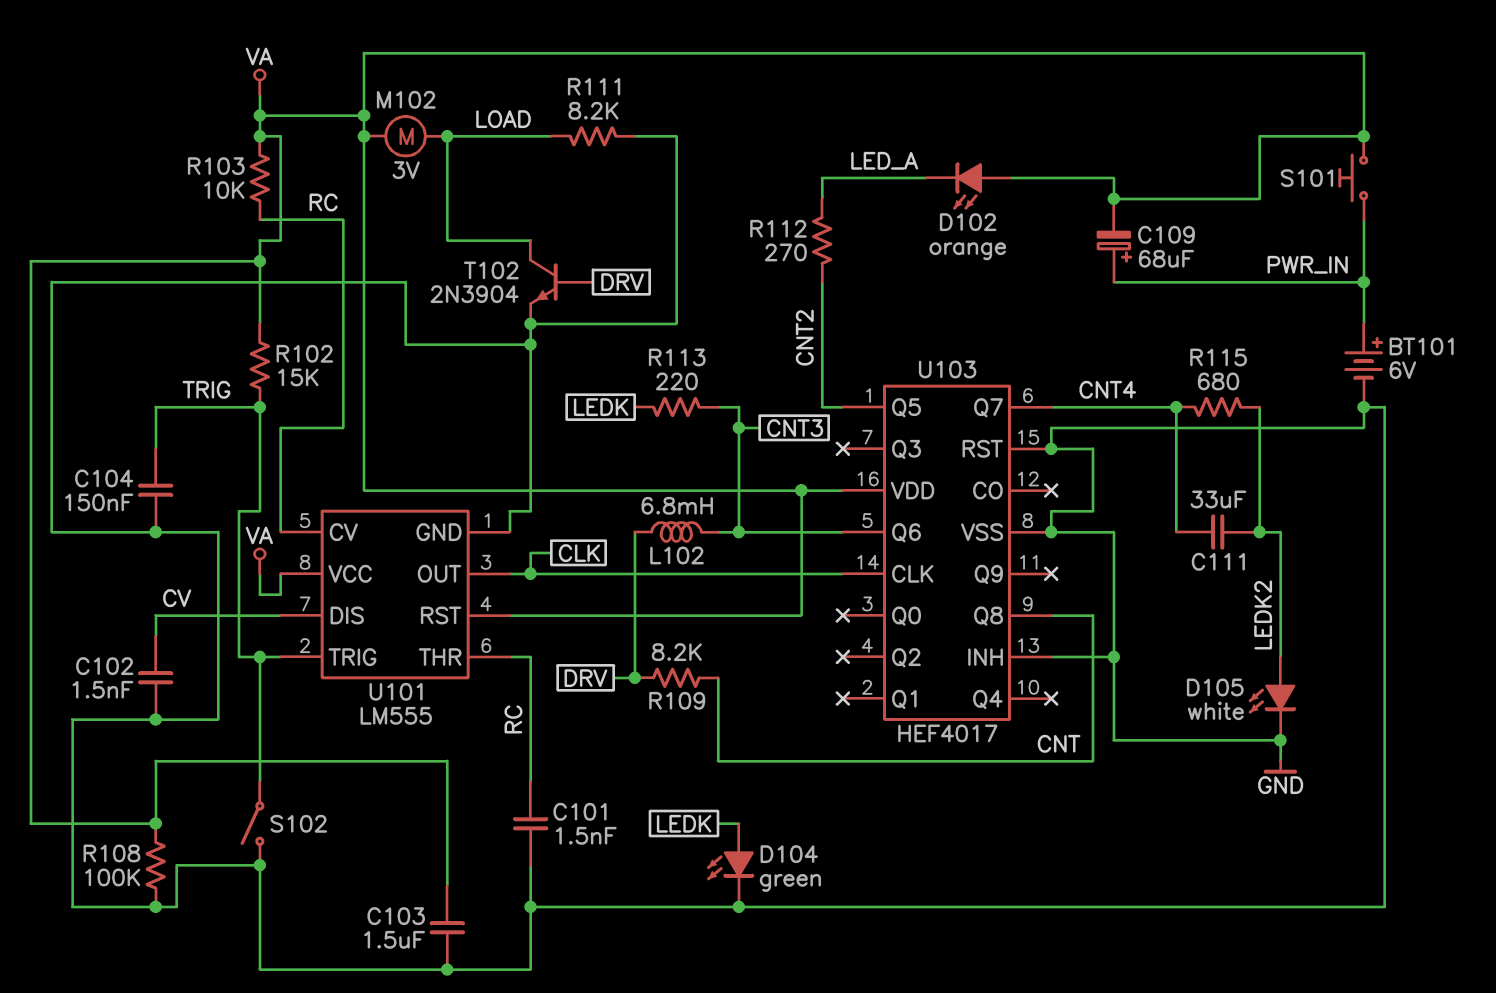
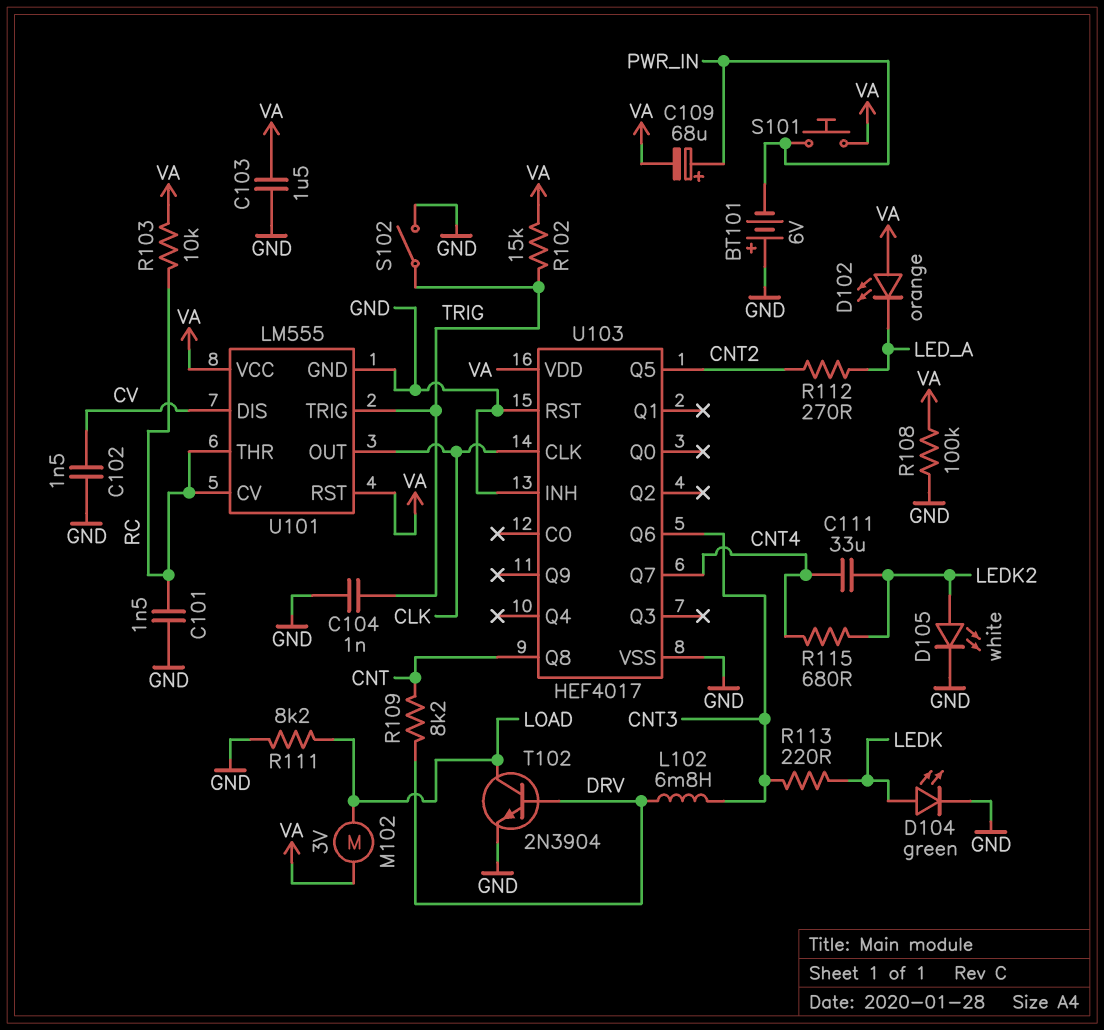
BT101: 6V (plus PWR_IN, minus GND) -> 6V (plus GND, minus PWR_IN)
C104: 150nF (GND, TRIG) -> 1nF (GND, TRIG)

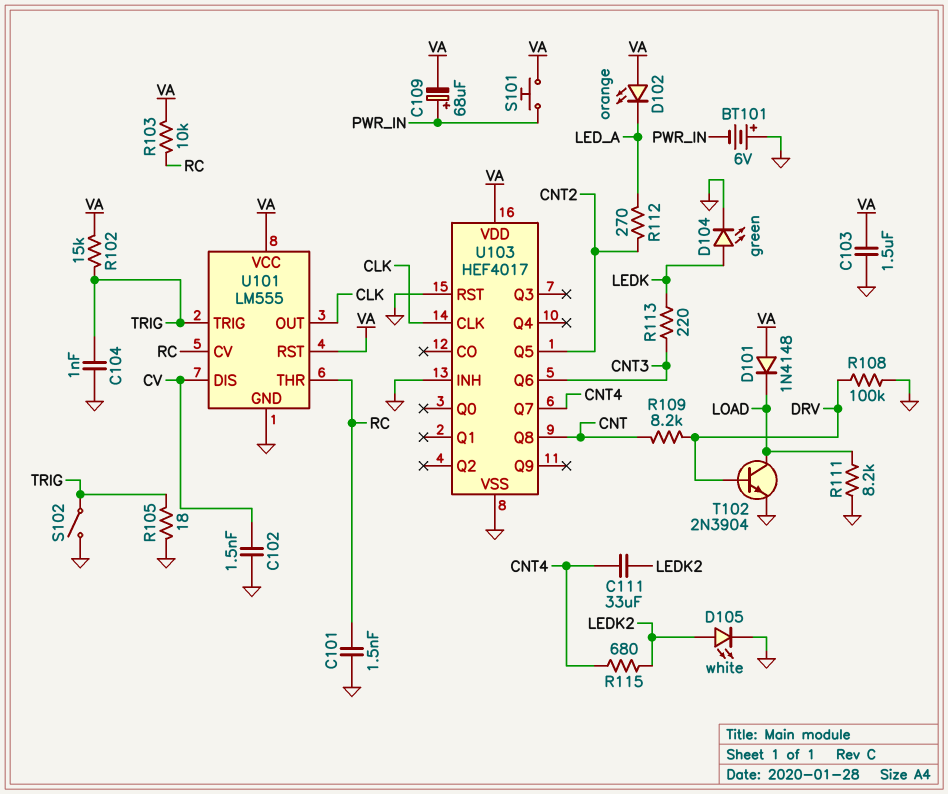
D101: none -> diode 1N4148 (A VA, K LOAD)
L102: 6.8mH (CNT3, DRV) -> none
M102: motor 3V (LOAD, VA) -> none
R105: none -> 18 (GND, TRIG)
R108: 100k (GND, VA) -> 100k (DRV, GND)

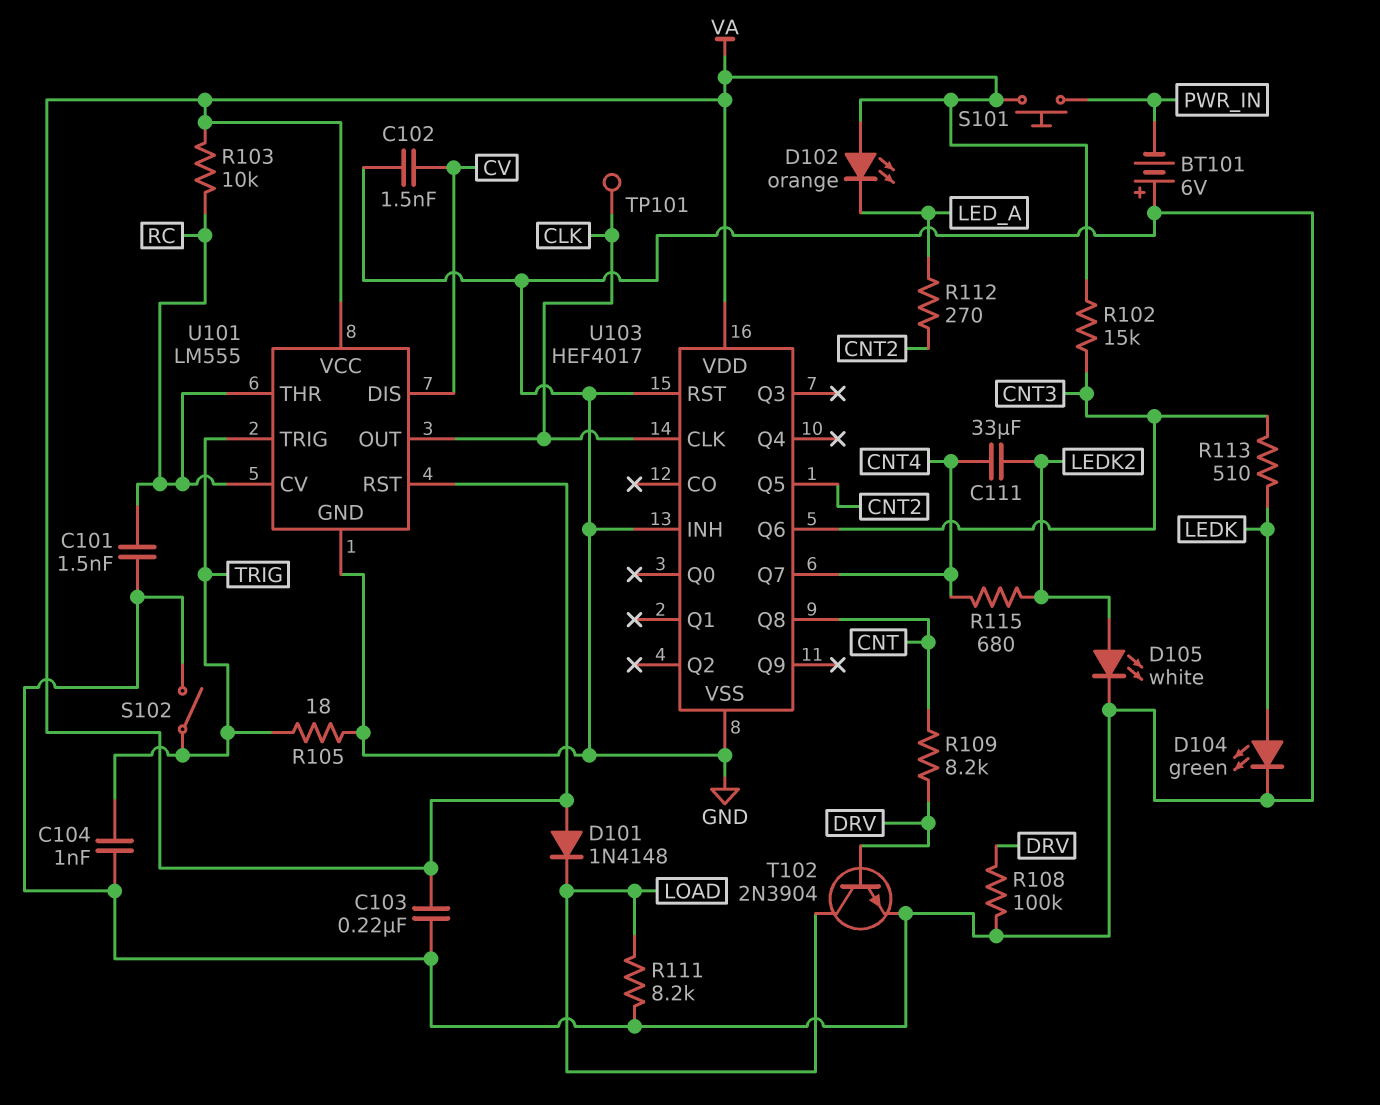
C103: 1.5uF (GND, VA) -> 220nF (GND, VA)
C109: 68uF (plus PWR_IN, minus VA) -> none
R102: 15k (TRIG, VA) -> 15k (CNT3, VA)
R113: 220 (CNT3, LEDK) -> 510 (CNT3, LEDK)
TP101: none -> test point (CLK)

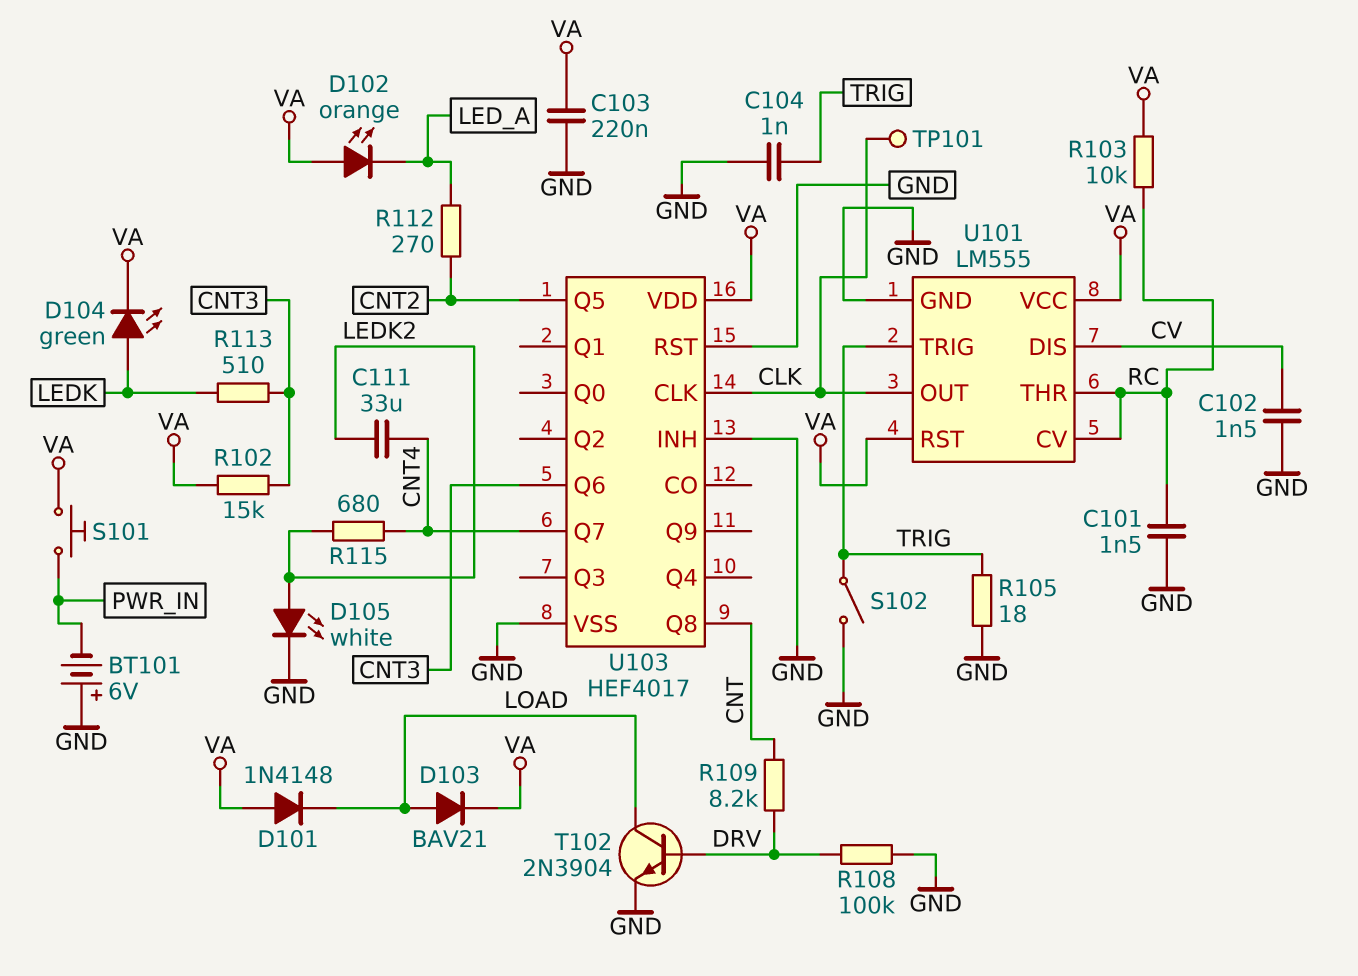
D103: none -> diode BAV21 (A LOAD, K VA)
D104: LED green (A LEDK, K GND) -> LED green (A LEDK, K VA)
R111: 8.2k (GND, LOAD) -> none

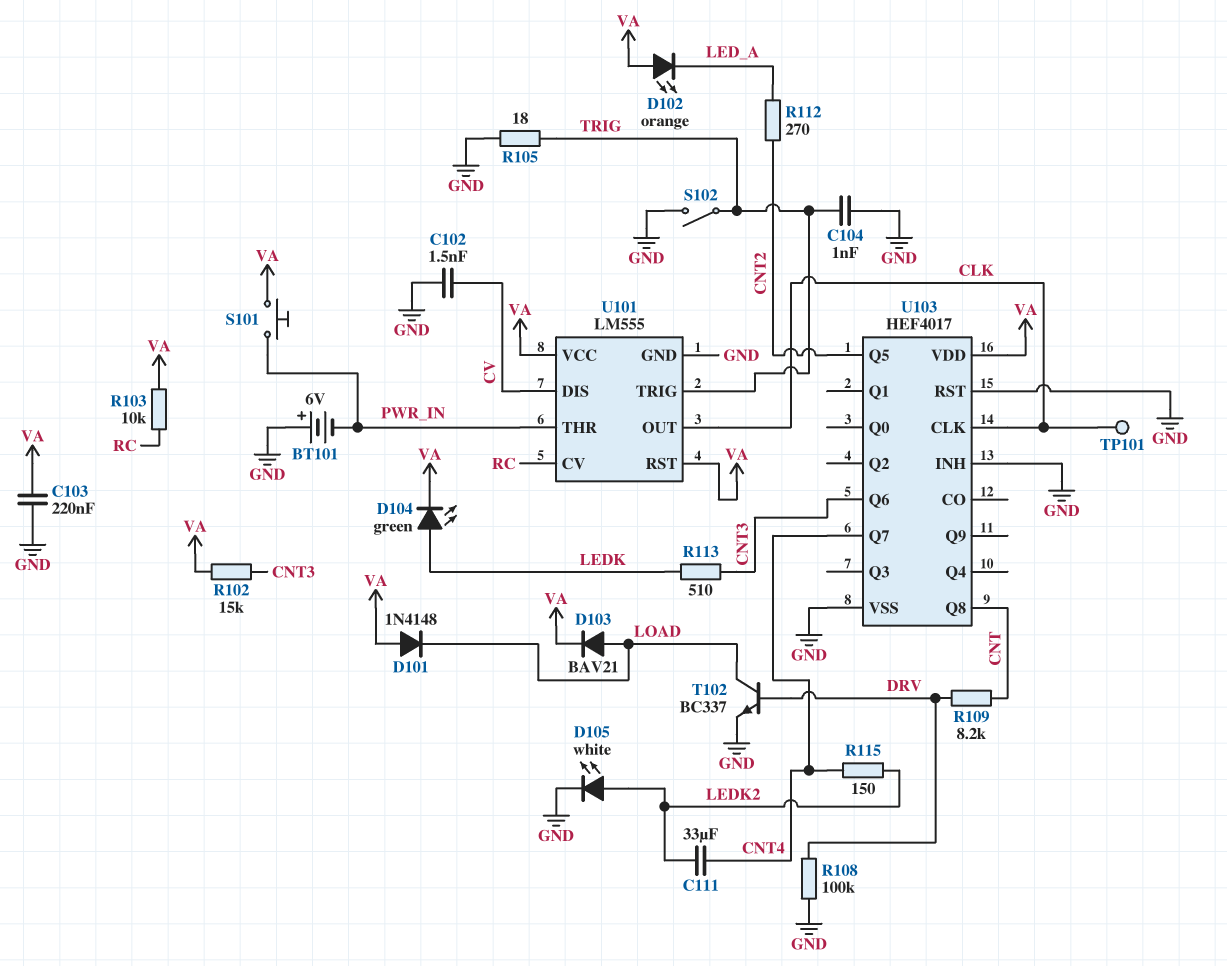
C101: 1.5nF (GND, RC) -> none
R115: 680 (CNT4, LEDK2) -> 150 (CNT4, LEDK2)
T102: NPN 2N3904 (B DRV, C LOAD, E GND) -> NPN BC337 (B DRV, C LOAD, E GND)
U101 pin THR: RC -> PWR_IN

